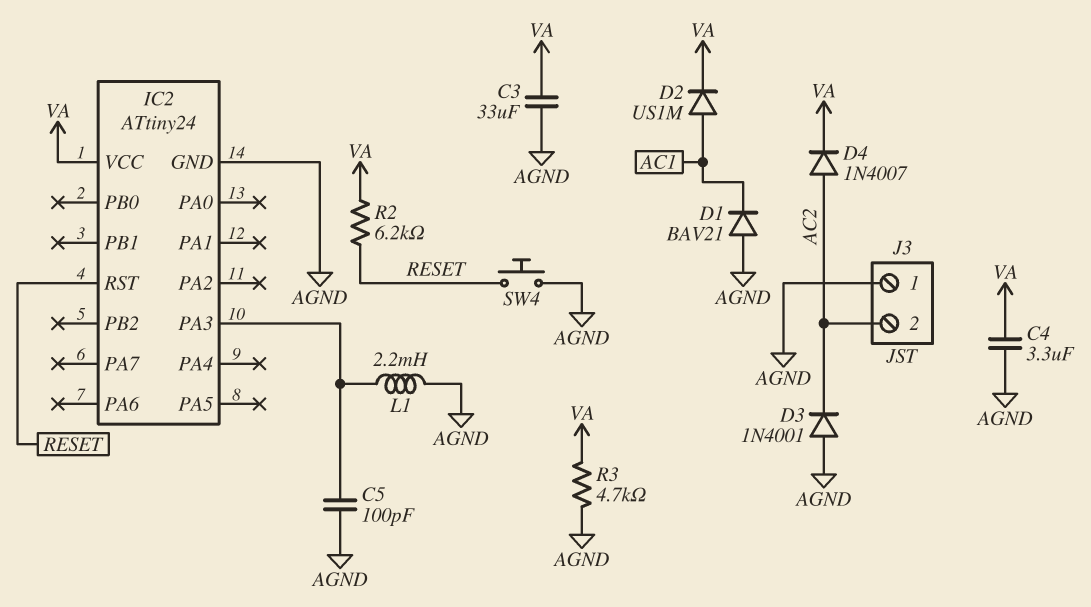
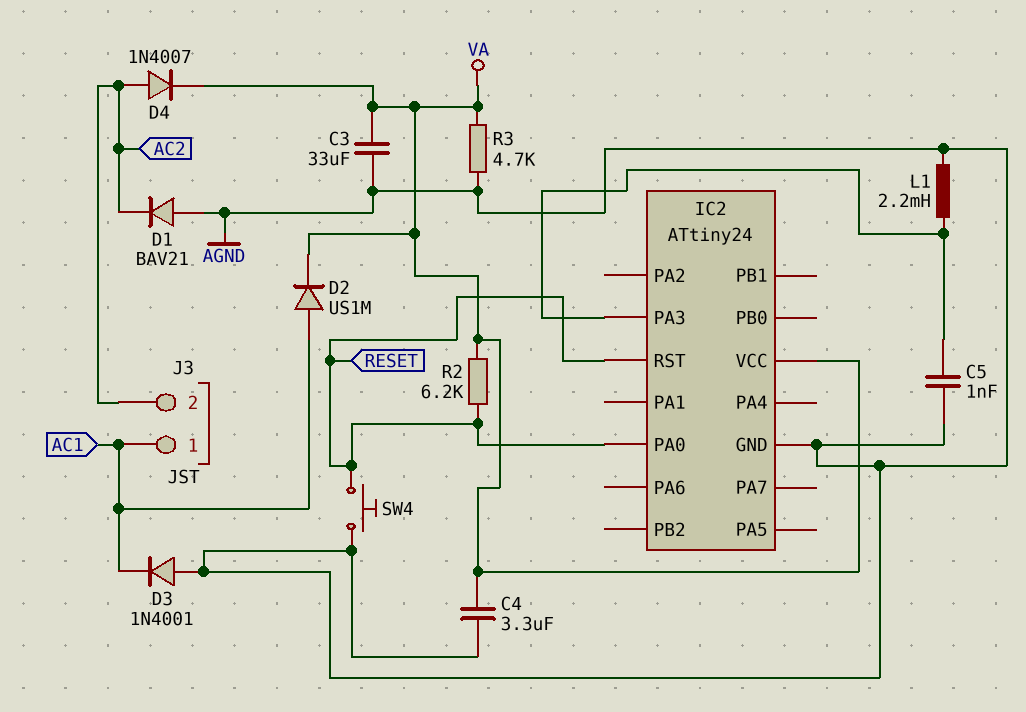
C5: 100pF (AGND, IC2/PA3) -> 1nF (AGND, IC2/PA3)
D1: diode BAV21 (A AGND, K AC1) -> diode BAV21 (A AGND, K AC2)
D3: diode 1N4001 (A AGND, K AC2) -> diode 1N4001 (A AGND, K AC1)
IC2 pin PA0: none -> RESET
J3 pin 1: AGND -> AC1

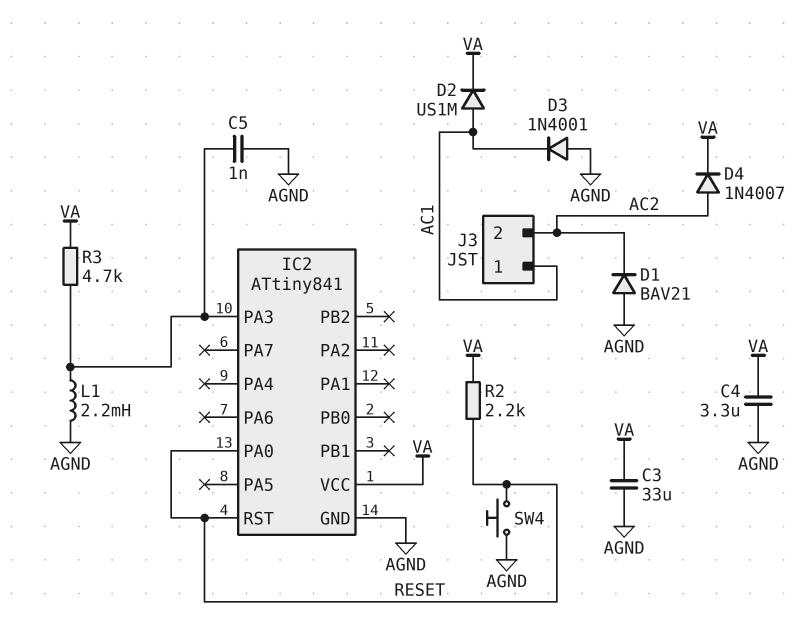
IC2: ATtiny24 -> ATtiny841
R2: 6.2k (RESET, VA) -> 2.2k (RESET, VA)
R3: 4.7k (AGND, VA) -> 4.7k (IC2/PA3, VA)

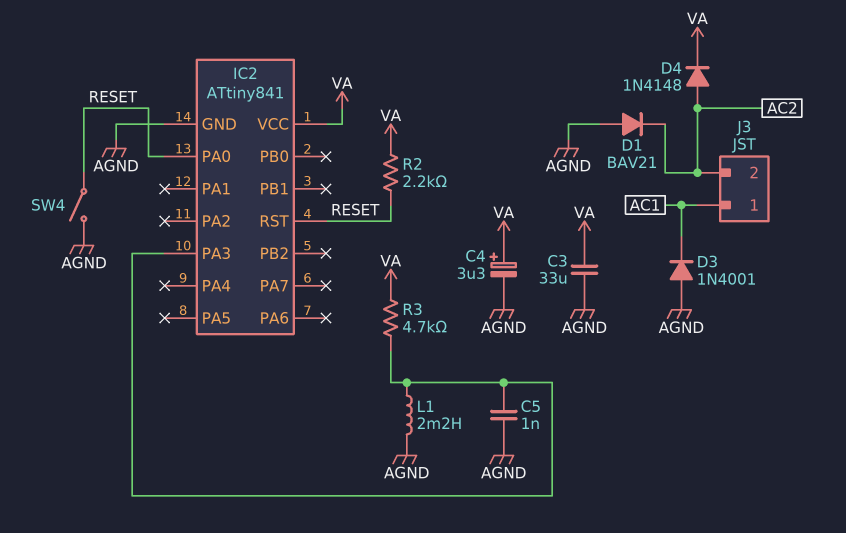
C4: 3.3uF (AGND, VA) -> 3.3uF (plus VA, minus AGND)
D2: diode US1M (A AC1, K VA) -> none
D4: diode 1N4007 (A AC2, K VA) -> diode 1N4148 (A AC2, K VA)
SW4: button (AGND, RESET) -> switch (AGND, RESET)

